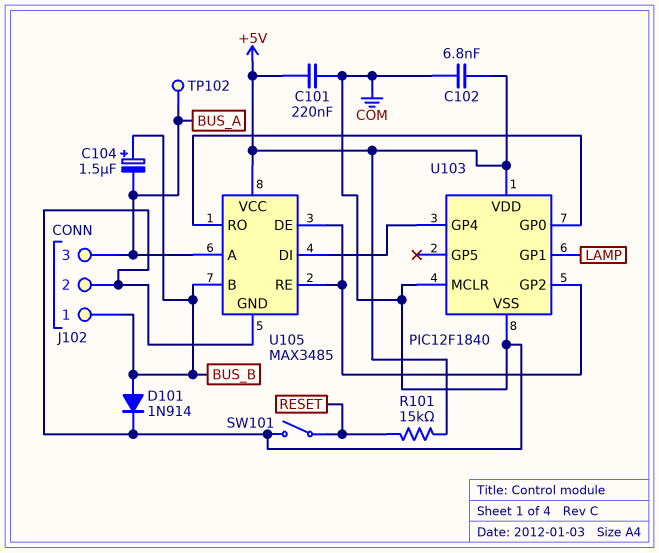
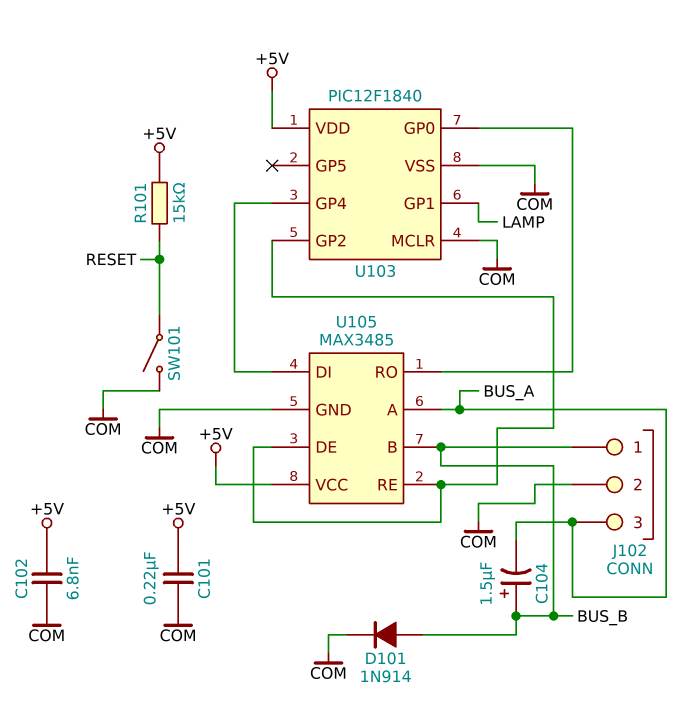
TP102: test point (BUS_A) -> none

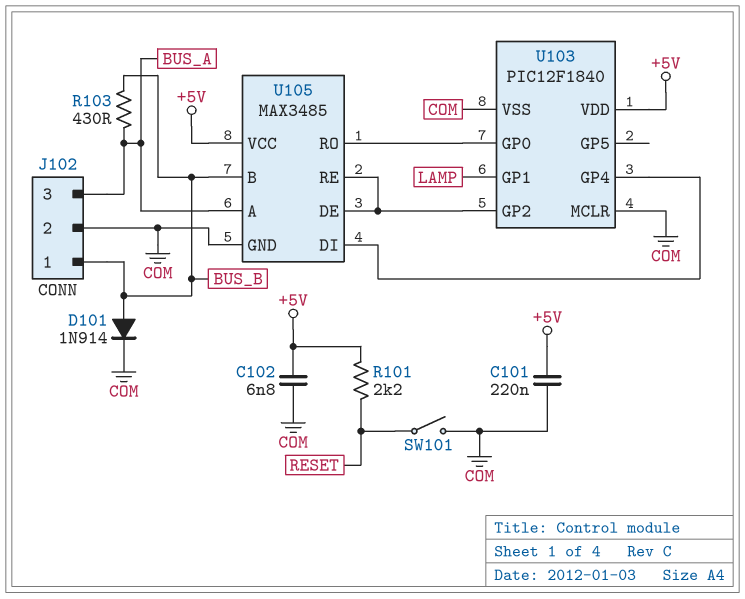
C104: 1.5uF (plus BUS_B, minus BUS_A) -> none
R101: 15k (+5V, RESET) -> 2.2k (+5V, RESET)
R103: none -> 430 (BUS_A, BUS_B)

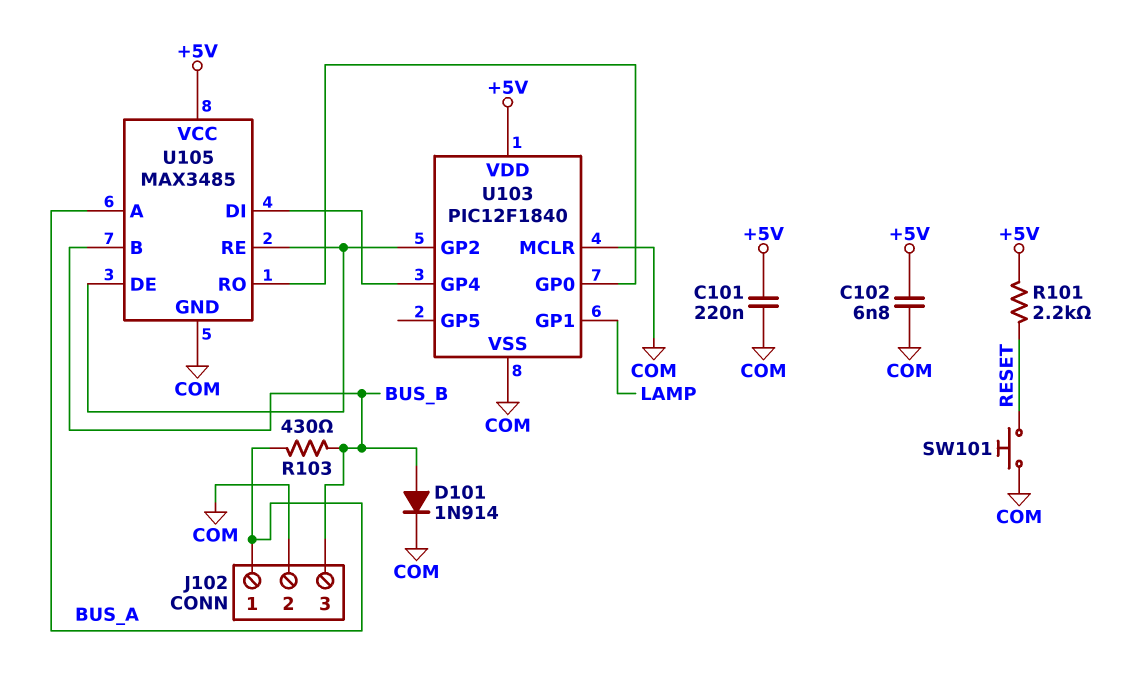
J102 pin 1: BUS_B -> BUS_A
J102 pin 3: BUS_A -> BUS_B
SW101: switch (COM, RESET) -> button (COM, RESET)

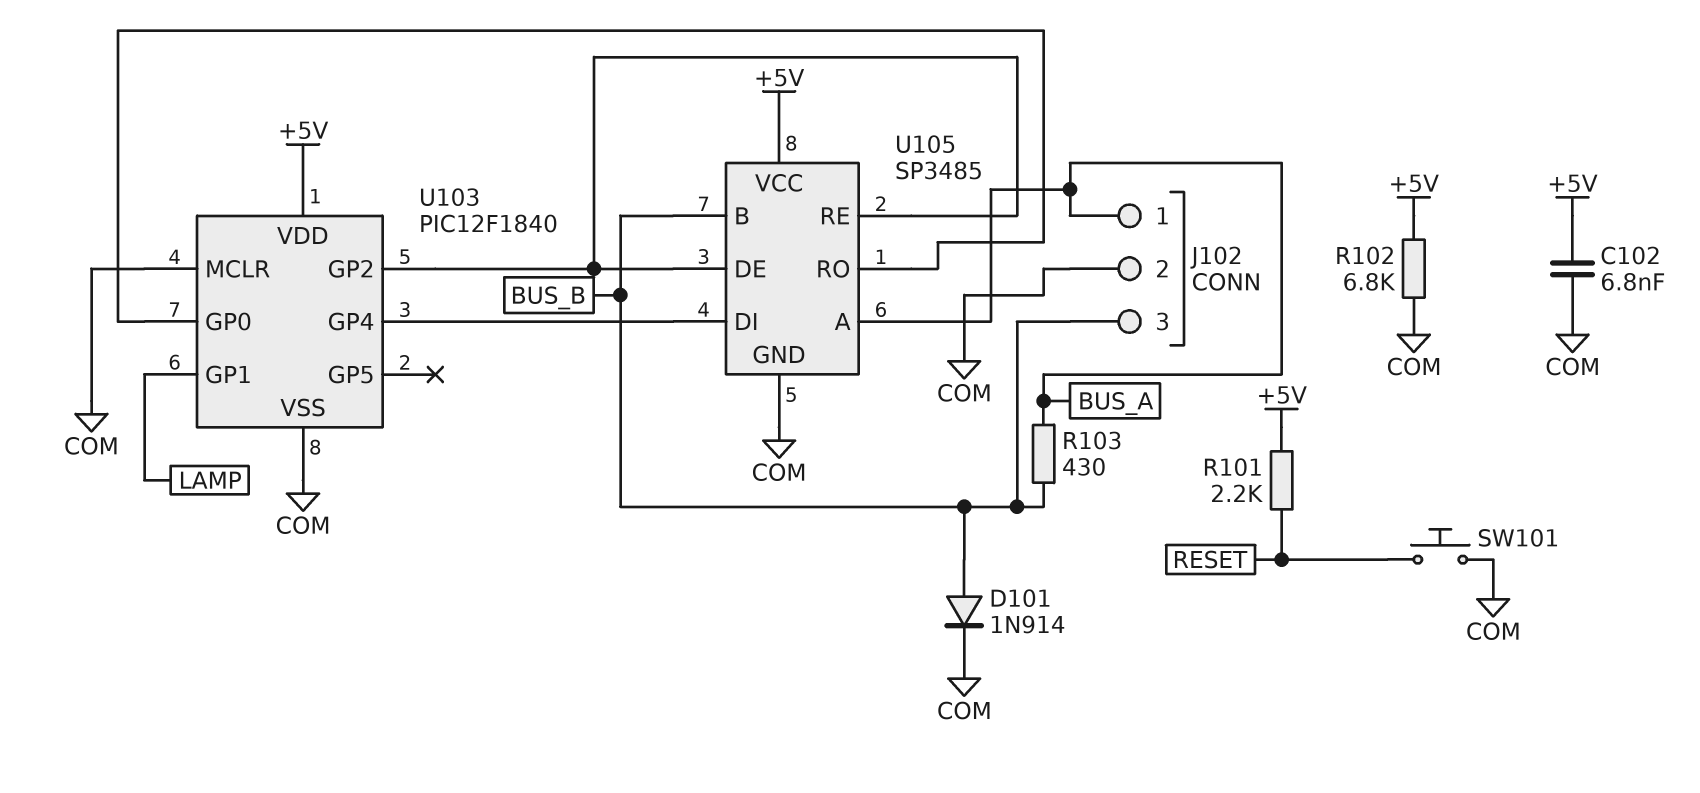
C101: 220nF (+5V, COM) -> none
R102: none -> 6.8k (+5V, COM)
U105: MAX3485 -> SP3485

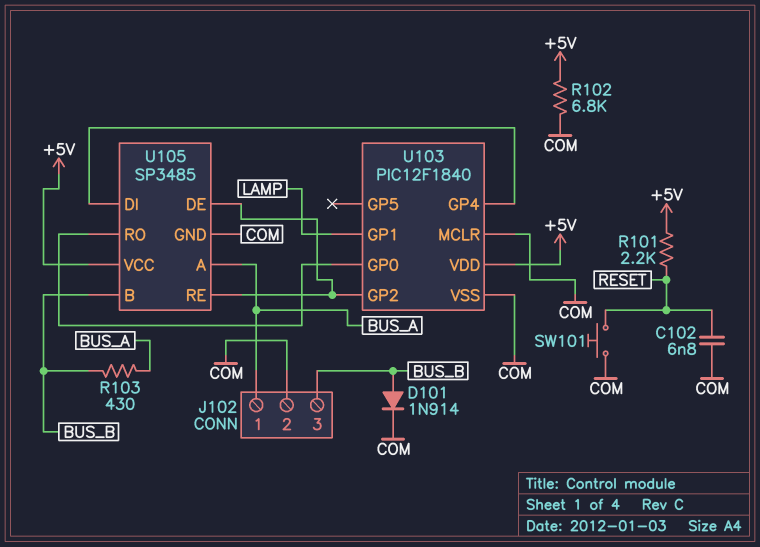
C102: 6.8nF (+5V, COM) -> 6.8nF (COM, RESET)

